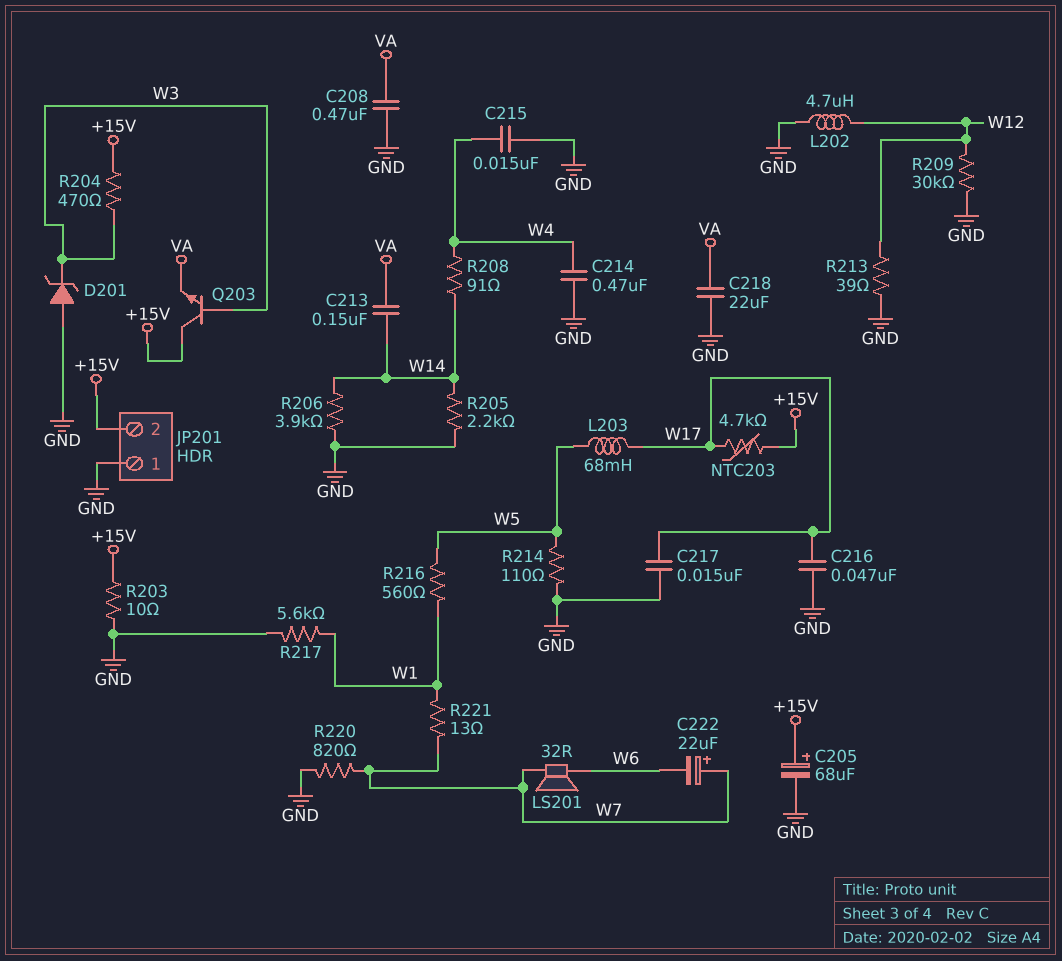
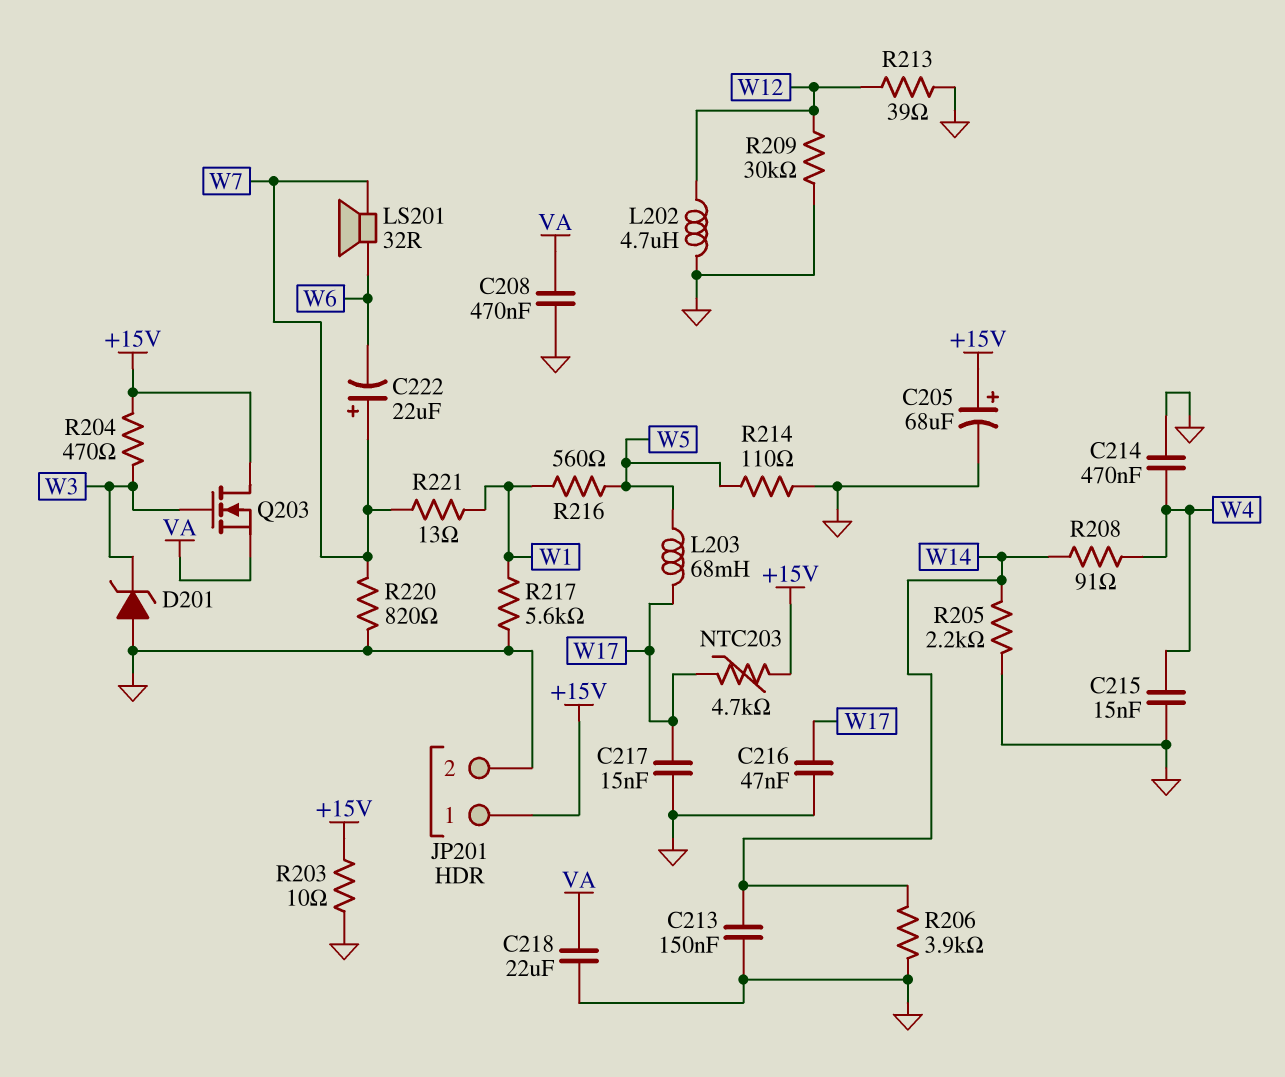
C213: 150nF (VA, W14) -> 150nF (GND, W14)
JP201 pin 1: GND -> +15V
JP201 pin 2: +15V -> GND
Q203: NPN (B W3, C +15V, E VA) -> NMOS (G W3, D +15V, S VA)

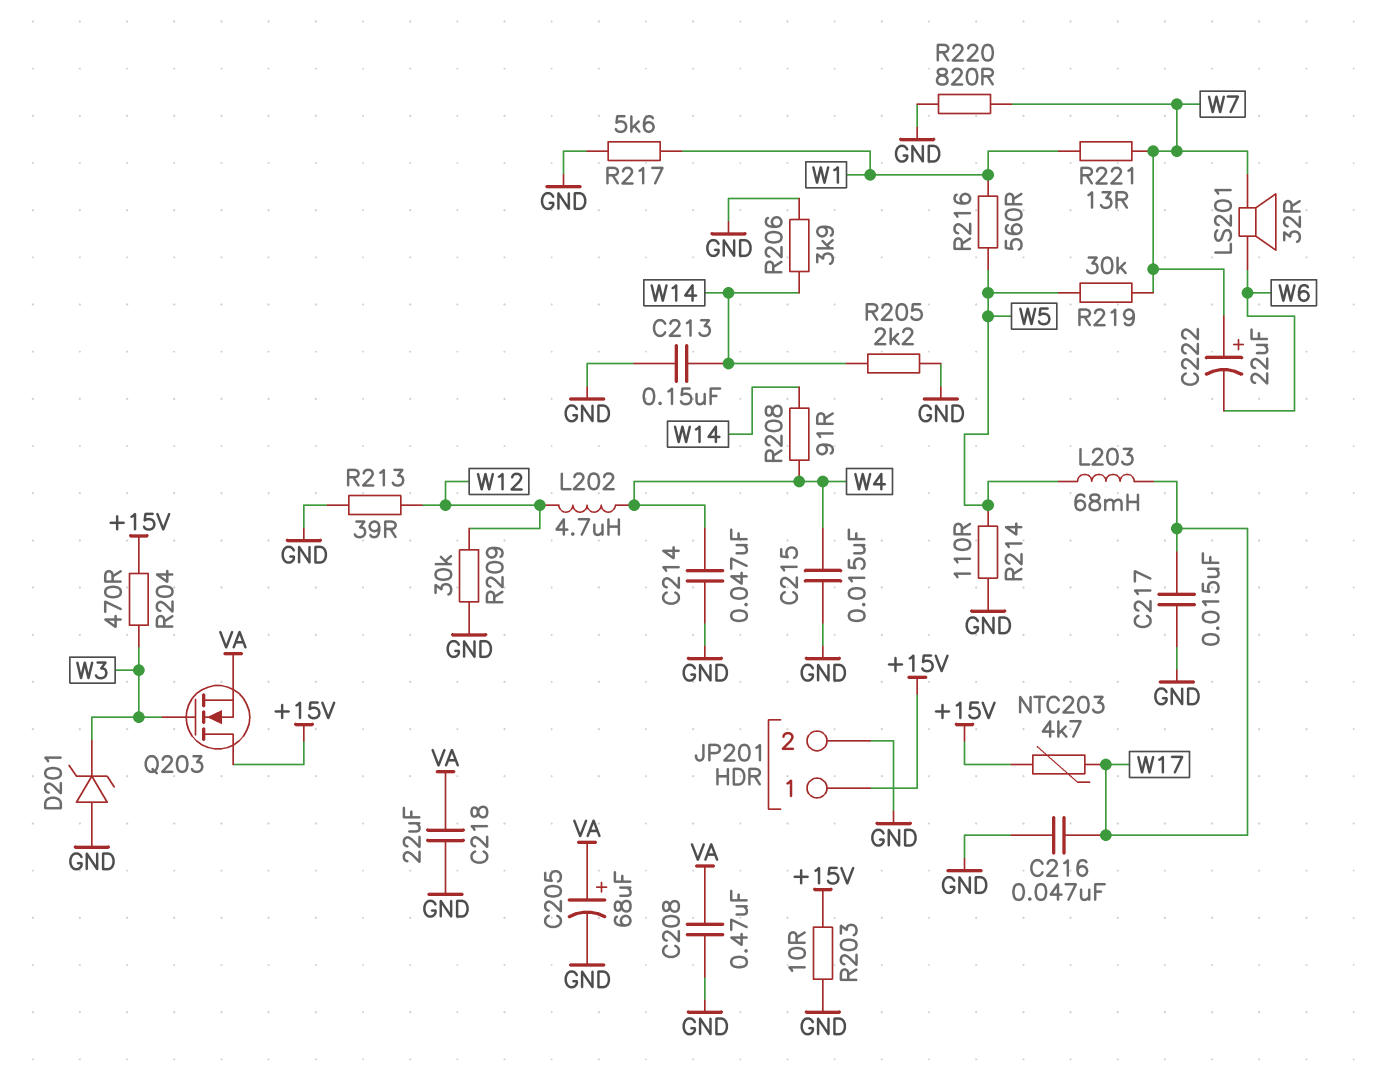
C205: 68uF (plus +15V, minus GND) -> 68uF (plus VA, minus GND)
C214: 470nF (GND, W4) -> 47nF (GND, W4)
L202: 4.7uH (GND, W12) -> 4.7uH (W4, W12)
R219: none -> 30k (W5, W7)

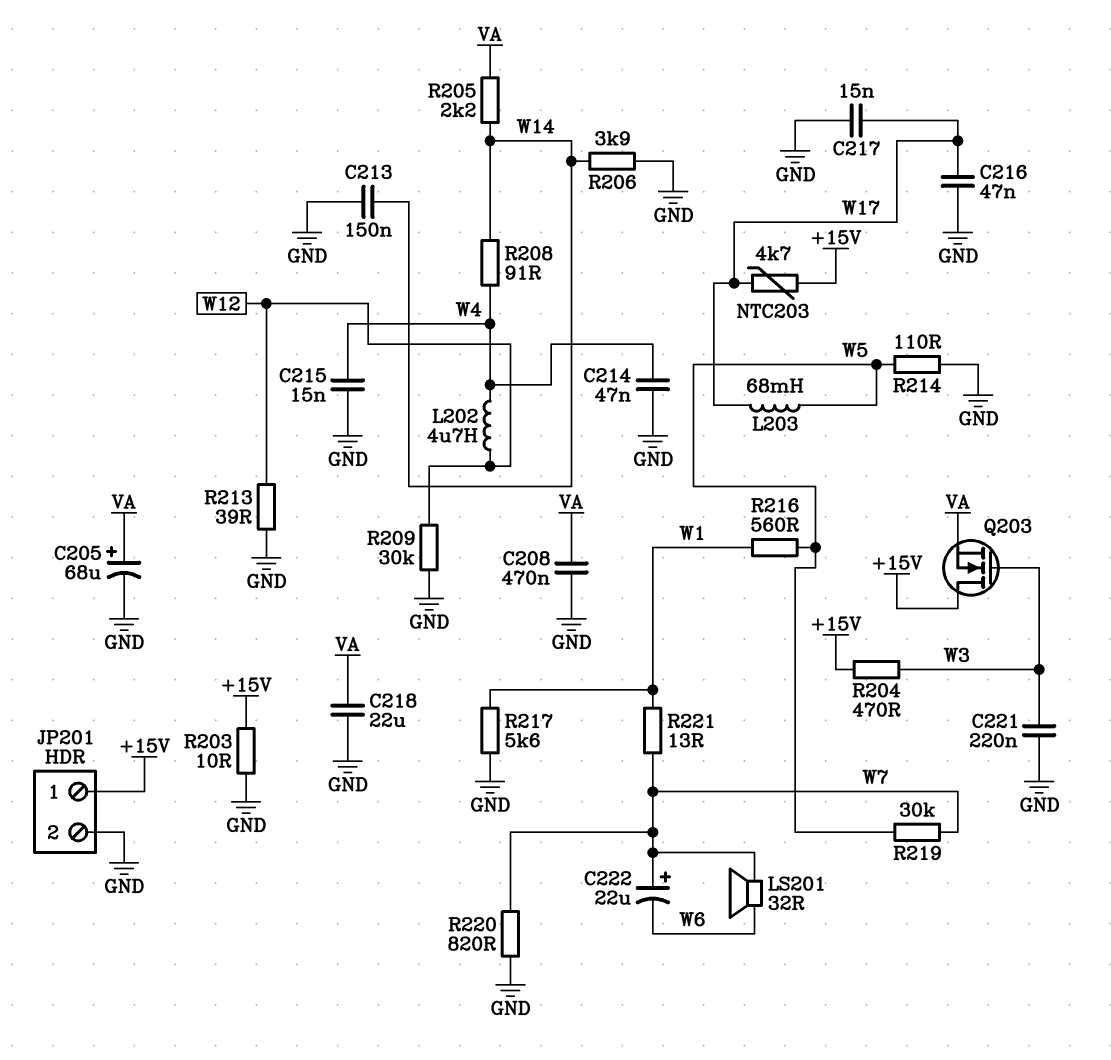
C221: none -> 220nF (GND, W3)
D201: zener (A GND, K W3) -> none
R205: 2.2k (GND, W14) -> 2.2k (VA, W14)

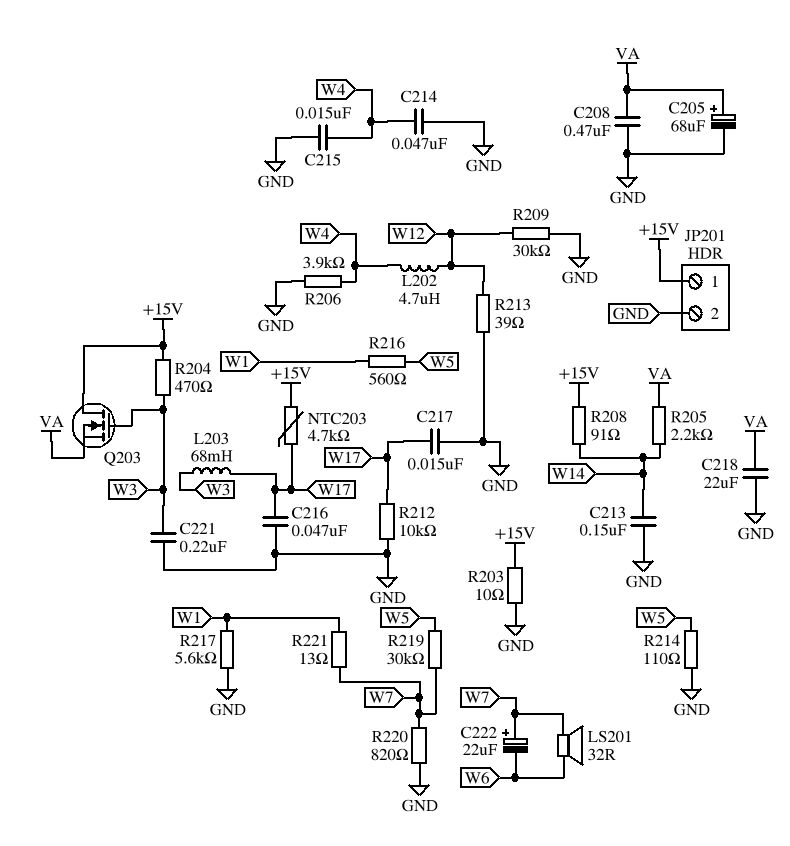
L203: 68mH (W5, W17) -> 68mH (W3, W17)
R206: 3.9k (GND, W14) -> 3.9k (GND, W4)
R208: 91 (W4, W14) -> 91 (+15V, W14)
R212: none -> 10k (GND, W17)

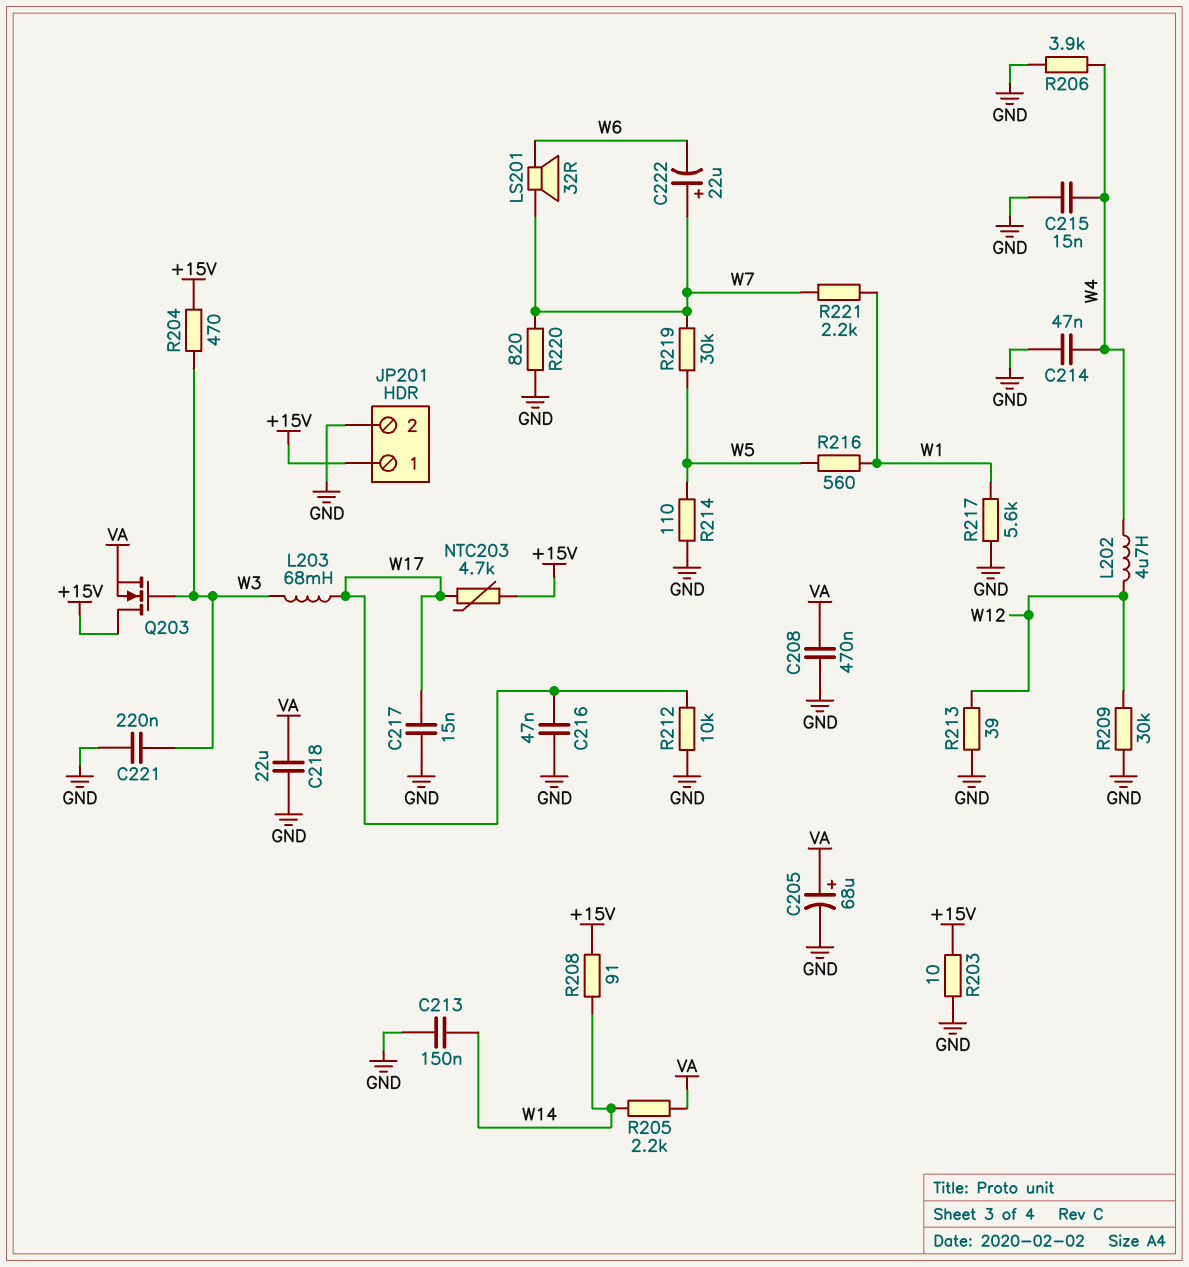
R221: 13 (W1, W7) -> 2.2k (W1, W7)

